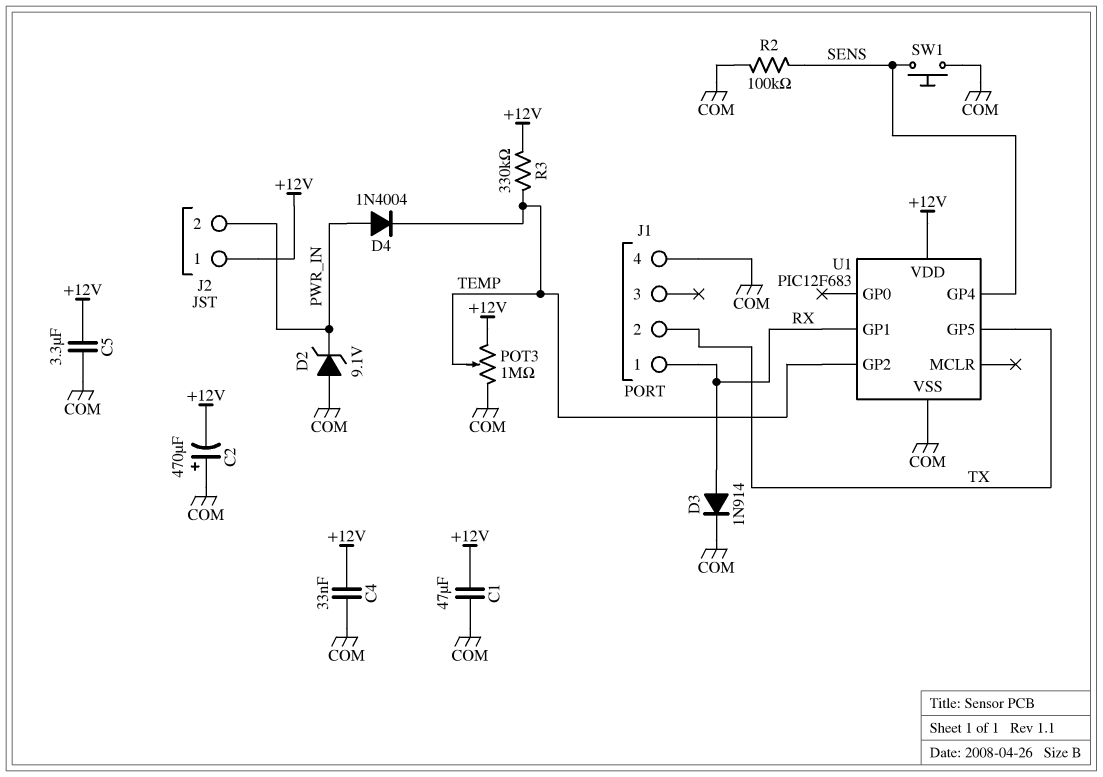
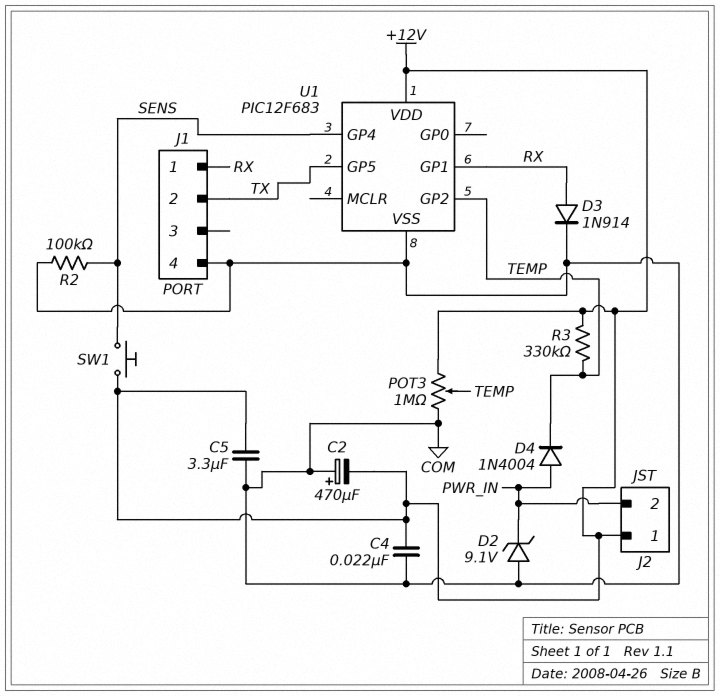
C1: 47uF (+12V, COM) -> none
C4: 33nF (+12V, COM) -> 22nF (+12V, COM)
SW1: button (COM, SENS) -> button (+12V, SENS)

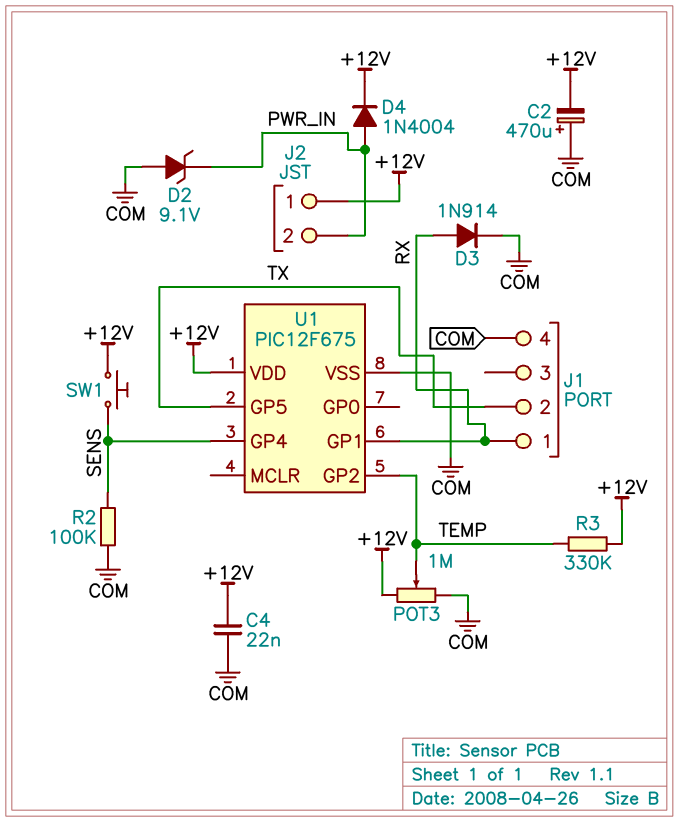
C5: 3.3uF (+12V, COM) -> none
D4: diode 1N4004 (A PWR_IN, K TEMP) -> diode 1N4004 (A PWR_IN, K +12V)
U1: PIC12F683 -> PIC12F675

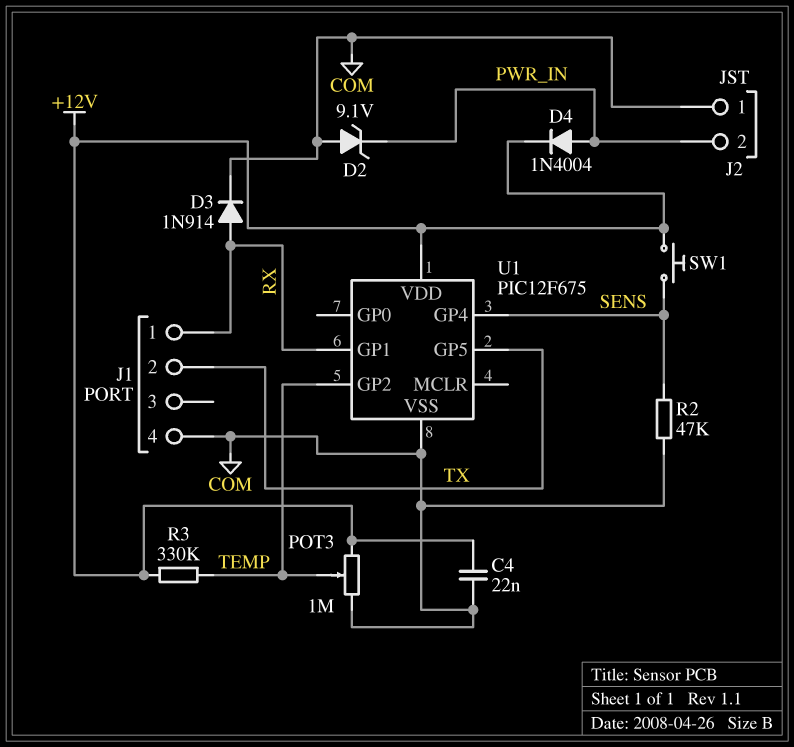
C2: 470uF (plus COM, minus +12V) -> none
J2 pin 1: +12V -> COM
R2: 100k (COM, SENS) -> 47k (COM, SENS)

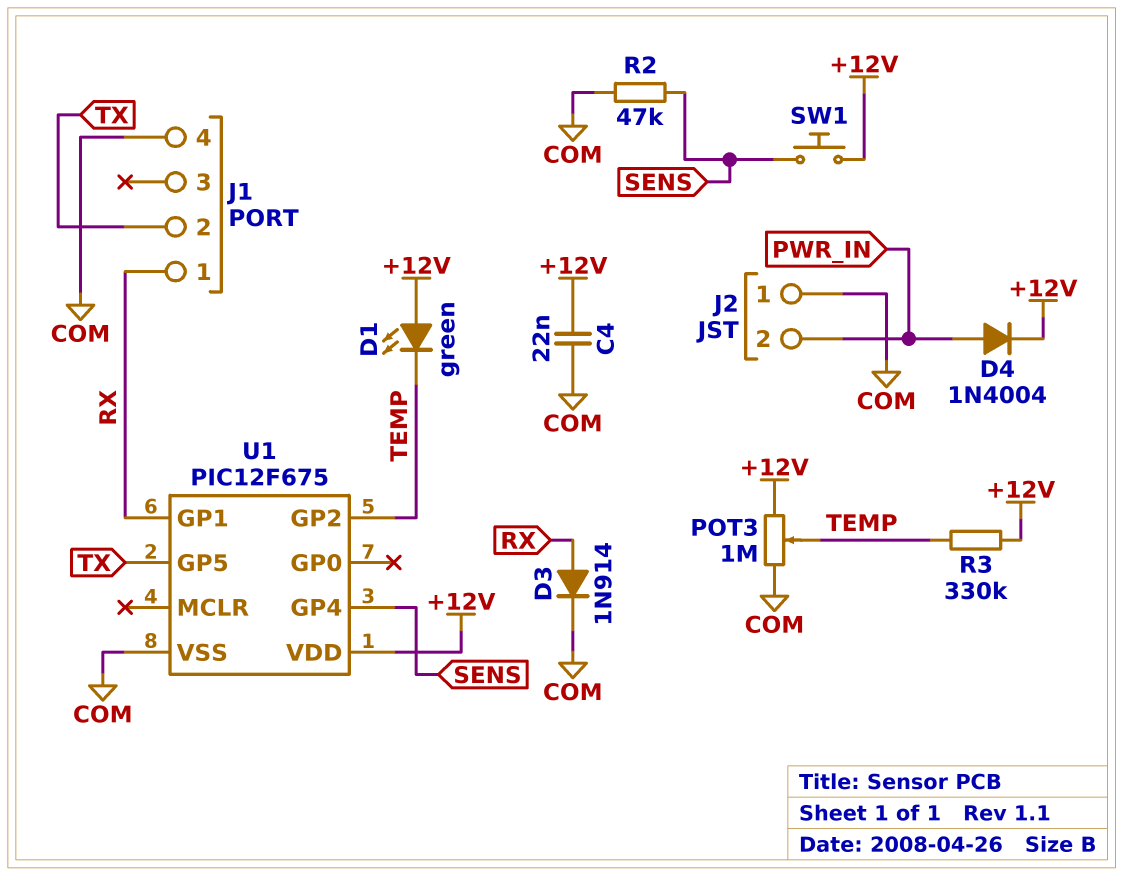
D1: none -> LED green (A +12V, K TEMP)
D2: zener 9.1V (A COM, K PWR_IN) -> none

